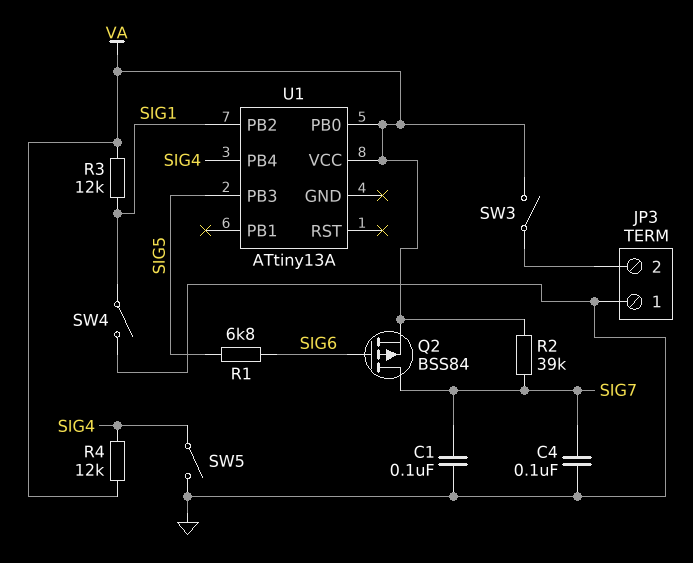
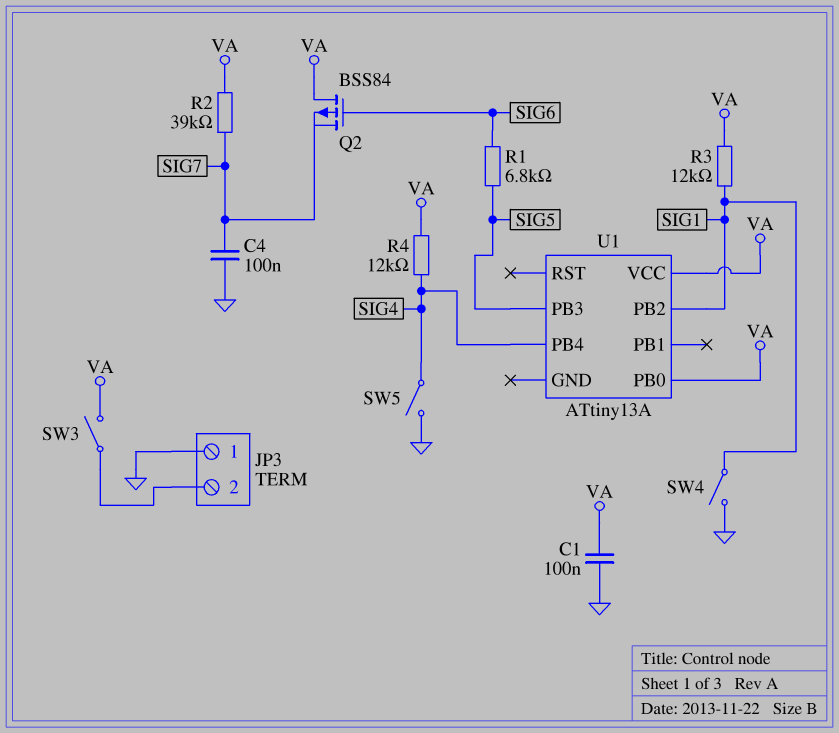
C1: 100nF (GND, SIG7) -> 100nF (GND, VA)
Q2: PMOS BSS84 (G SIG6, D SIG7, S VA) -> PMOS BSS84 (G SIG6, D VA, S SIG7)

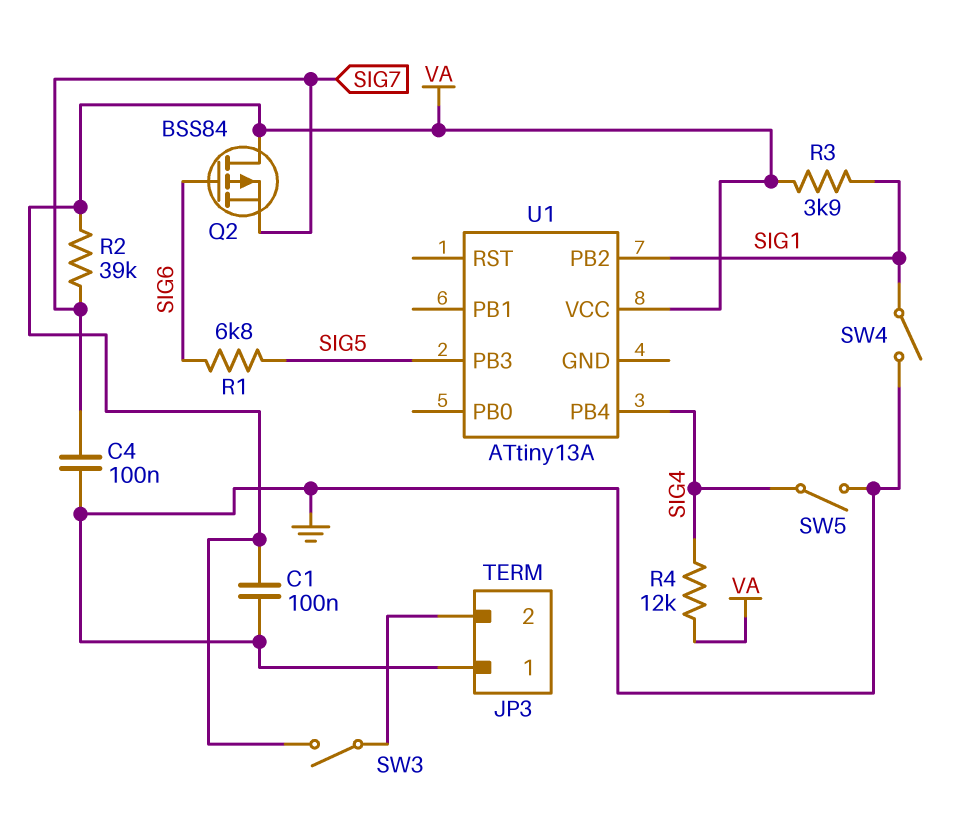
R3: 12k (SIG1, VA) -> 3.9k (SIG1, VA)
U1 pin PB0: VA -> none

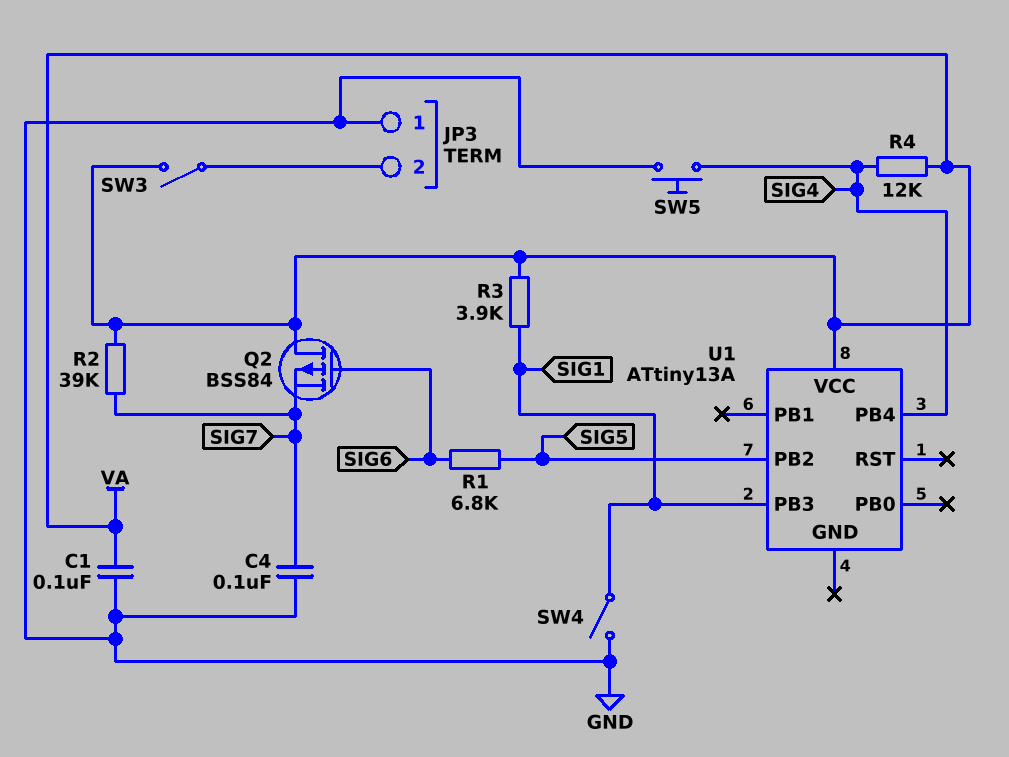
SW5: switch (GND, SIG4) -> button (GND, SIG4)
U1 pin PB2: SIG1 -> SIG5
U1 pin PB3: SIG5 -> SIG1

